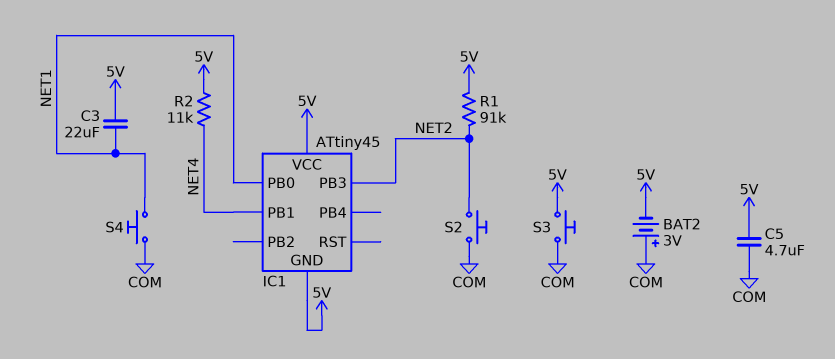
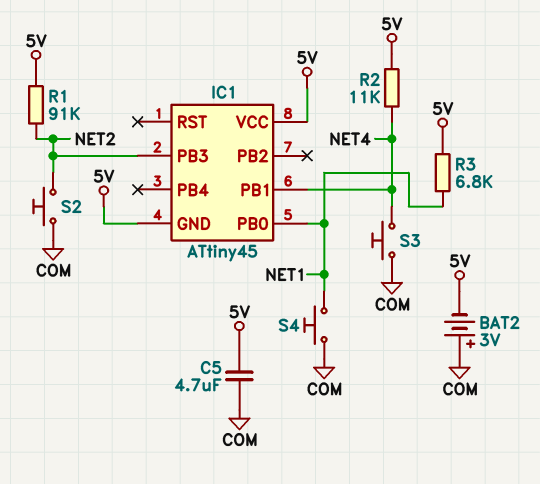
C3: 22uF (5V, NET1) -> none
R3: none -> 6.8k (5V, NET1)
S3: button (5V, COM) -> button (COM, NET4)

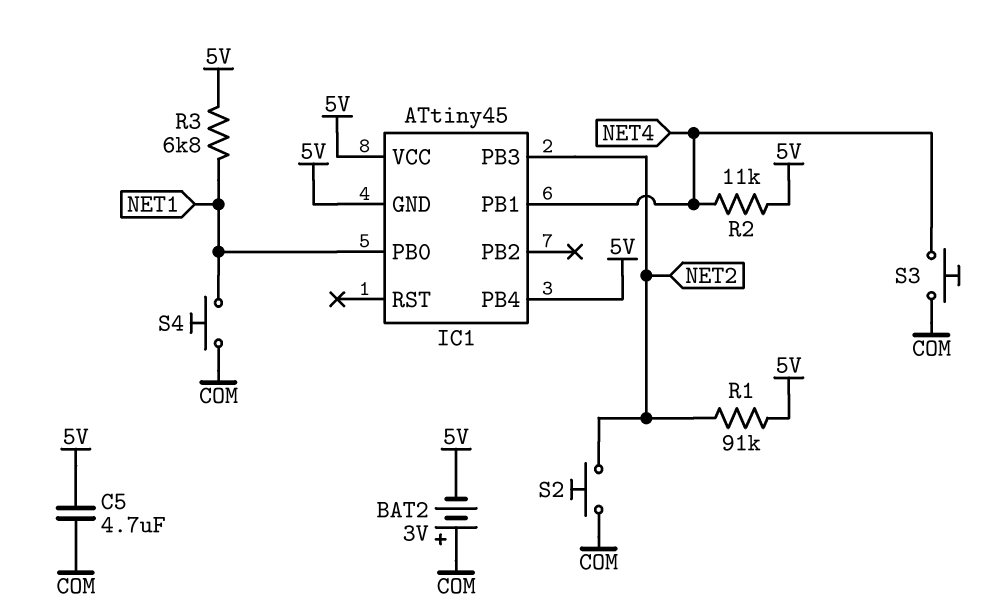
IC1 pin PB4: none -> 5V

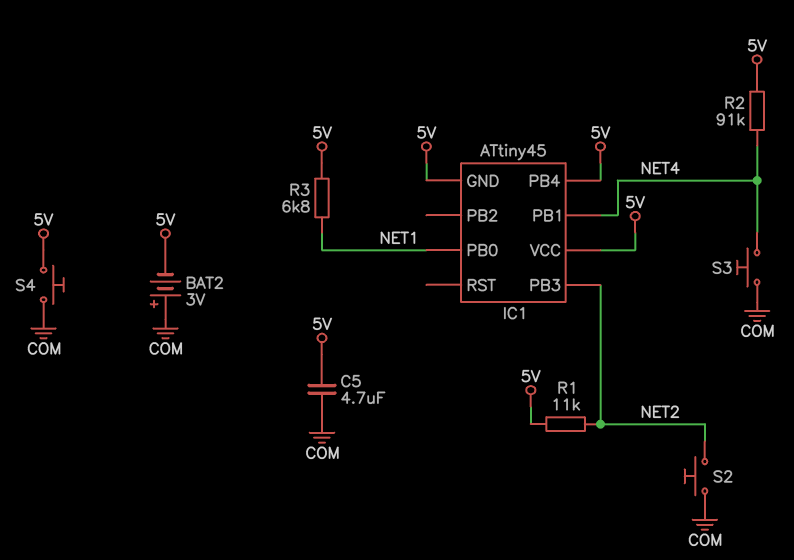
R1: 91k (5V, NET2) -> 11k (5V, NET2)
R2: 11k (5V, NET4) -> 91k (5V, NET4)
S4: button (COM, NET1) -> button (5V, COM)

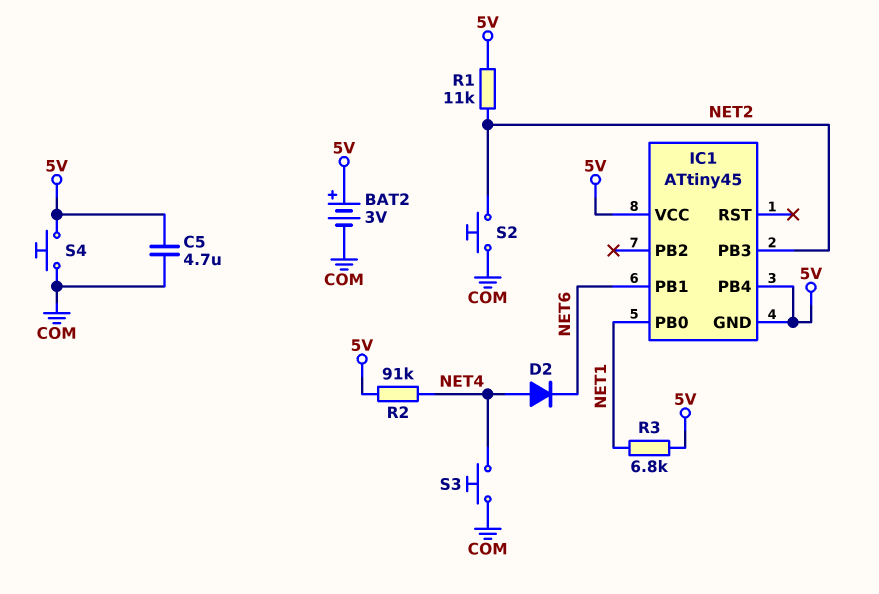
BAT2: 3V (plus COM, minus 5V) -> 3V (plus 5V, minus COM)
D2: none -> diode (A NET4, K NET6)
IC1 pin PB1: NET4 -> NET6

